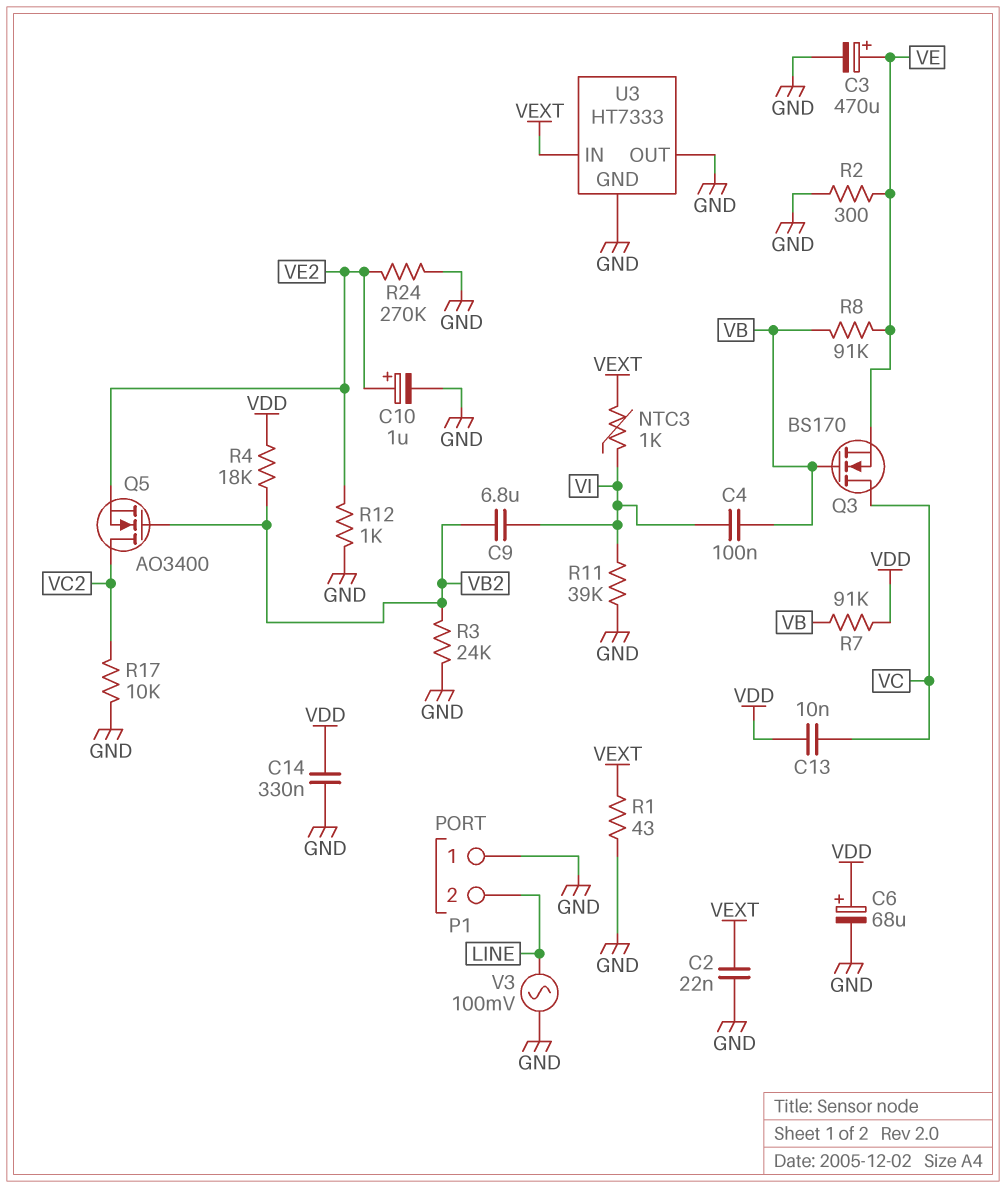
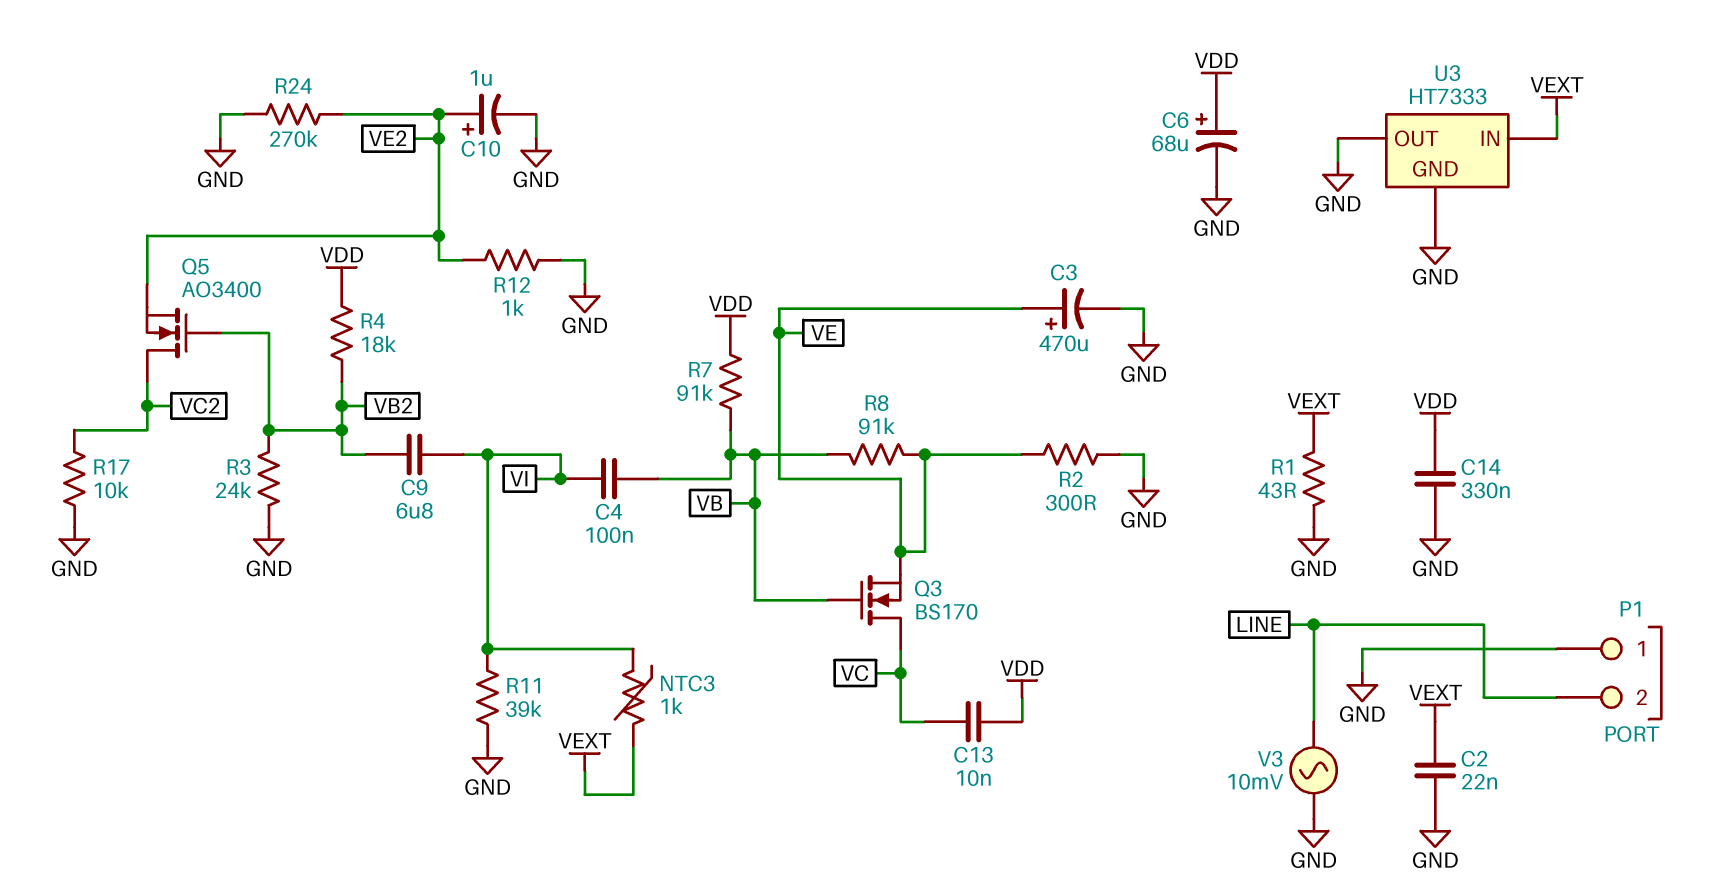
V3: AC 100mV (GND, LINE) -> AC 10mV (GND, LINE)

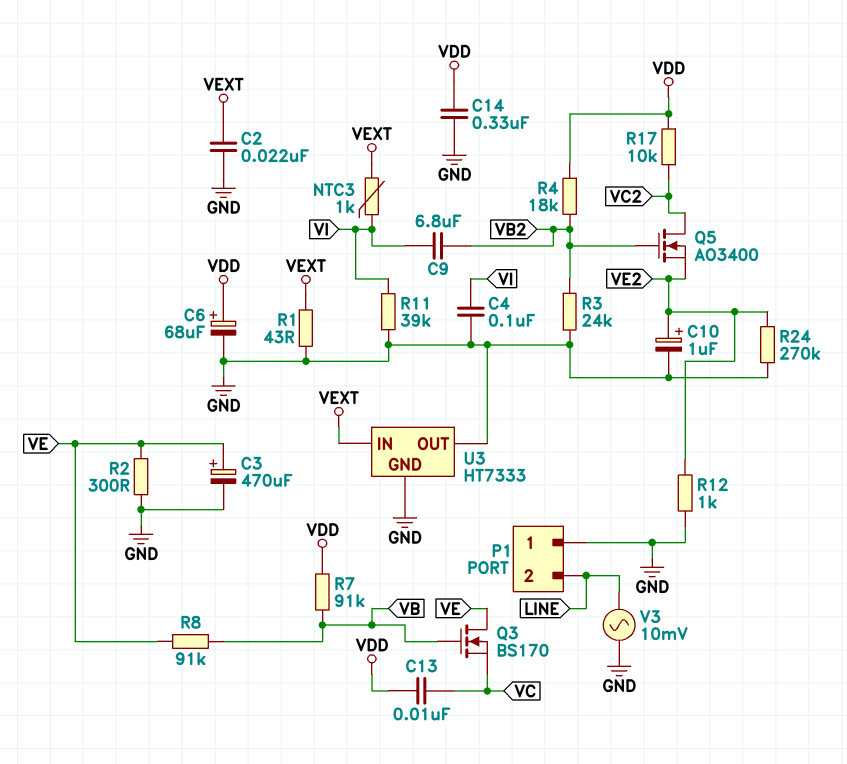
C4: 100nF (VB, VI) -> 100nF (GND, VI)
Q3: NMOS BS170 (G VB, D VC, S VE) -> NMOS BS170 (G VB, D VE, S VC)
R17: 10k (GND, VC2) -> 10k (VC2, VDD)

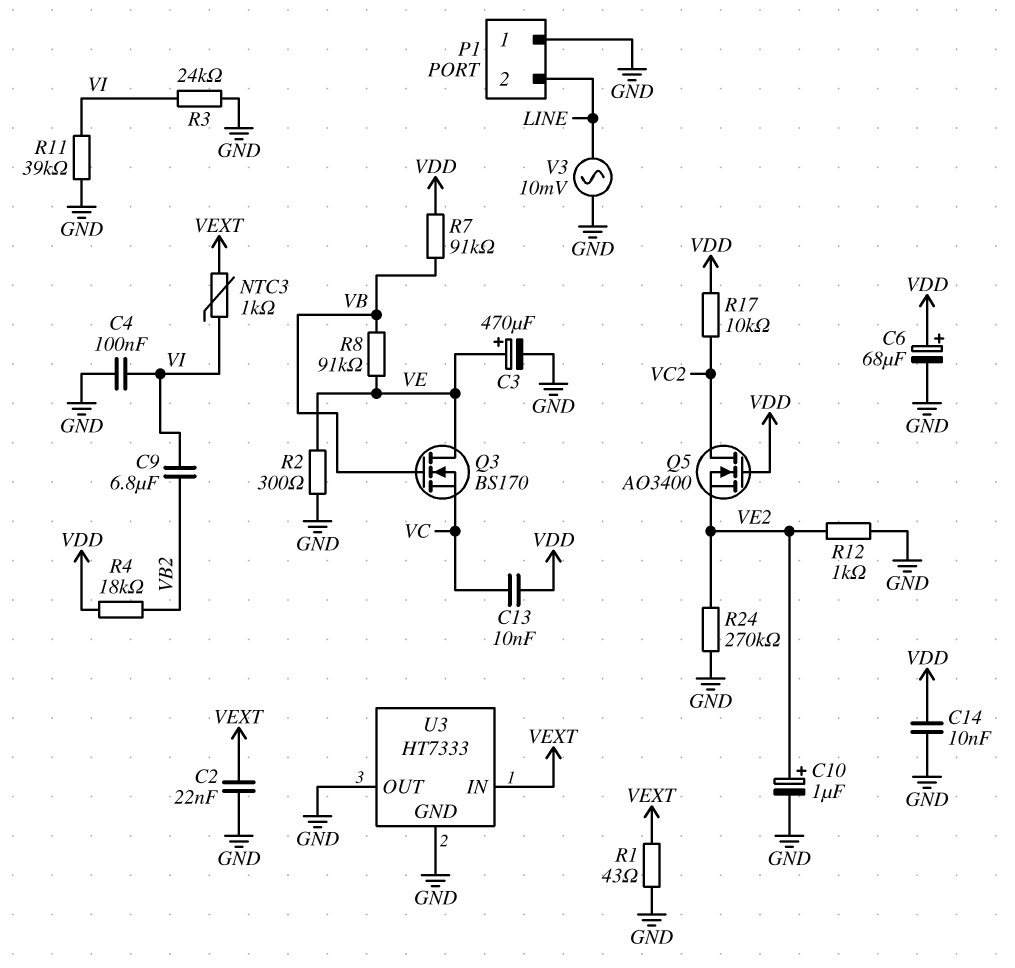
C14: 330nF (GND, VDD) -> 10nF (GND, VDD)
Q5: NMOS AO3400 (G VB2, D VC2, S VE2) -> NMOS AO3400 (G VDD, D VC2, S VE2)
R3: 24k (GND, VB2) -> 24k (GND, VI)

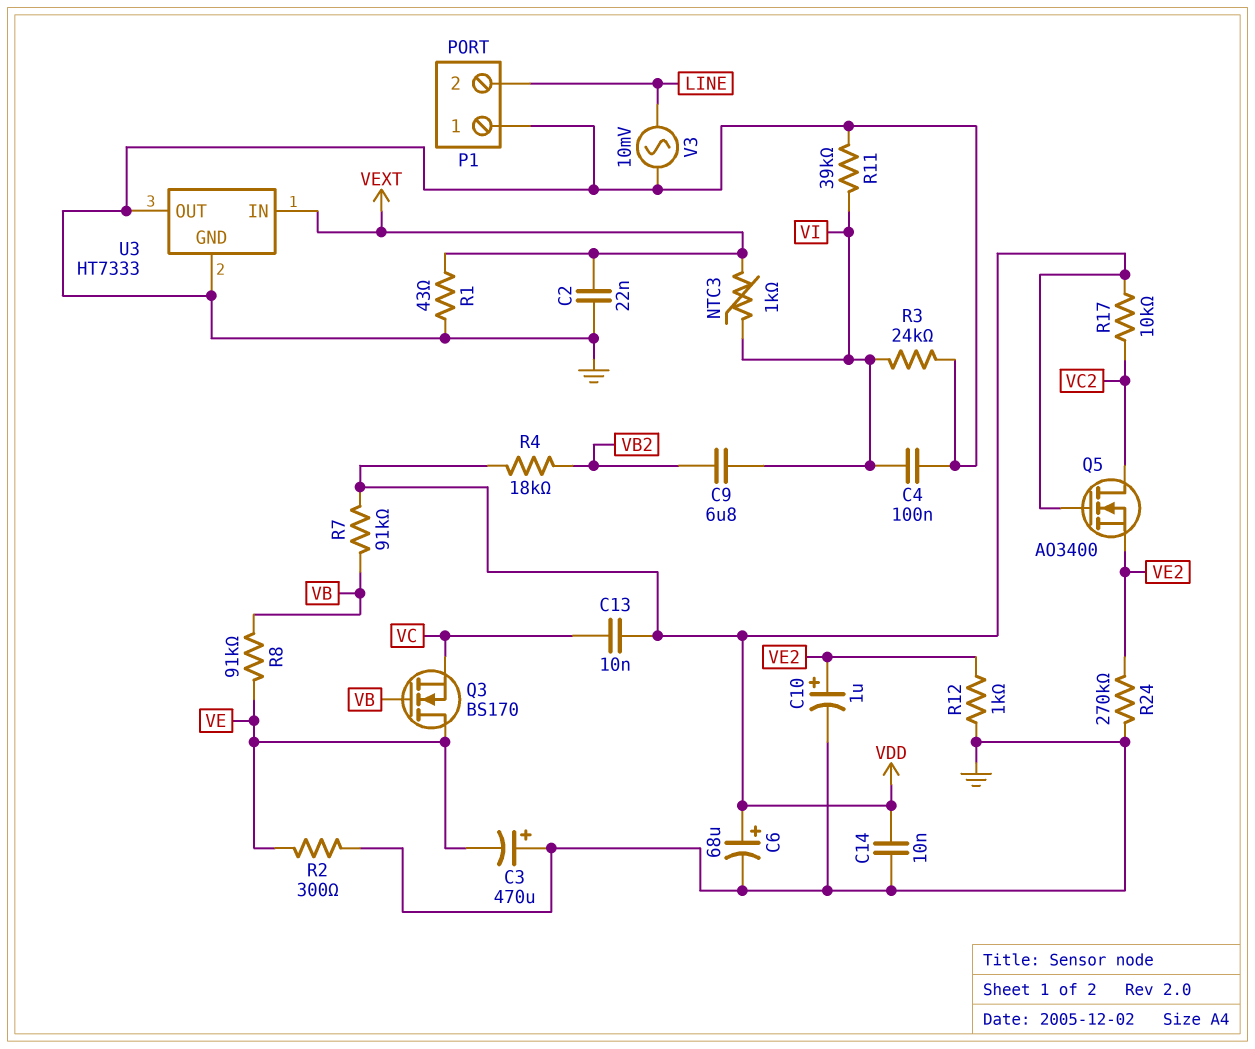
C3: 470uF (plus VE, minus GND) -> 470uF (plus GND, minus VE)

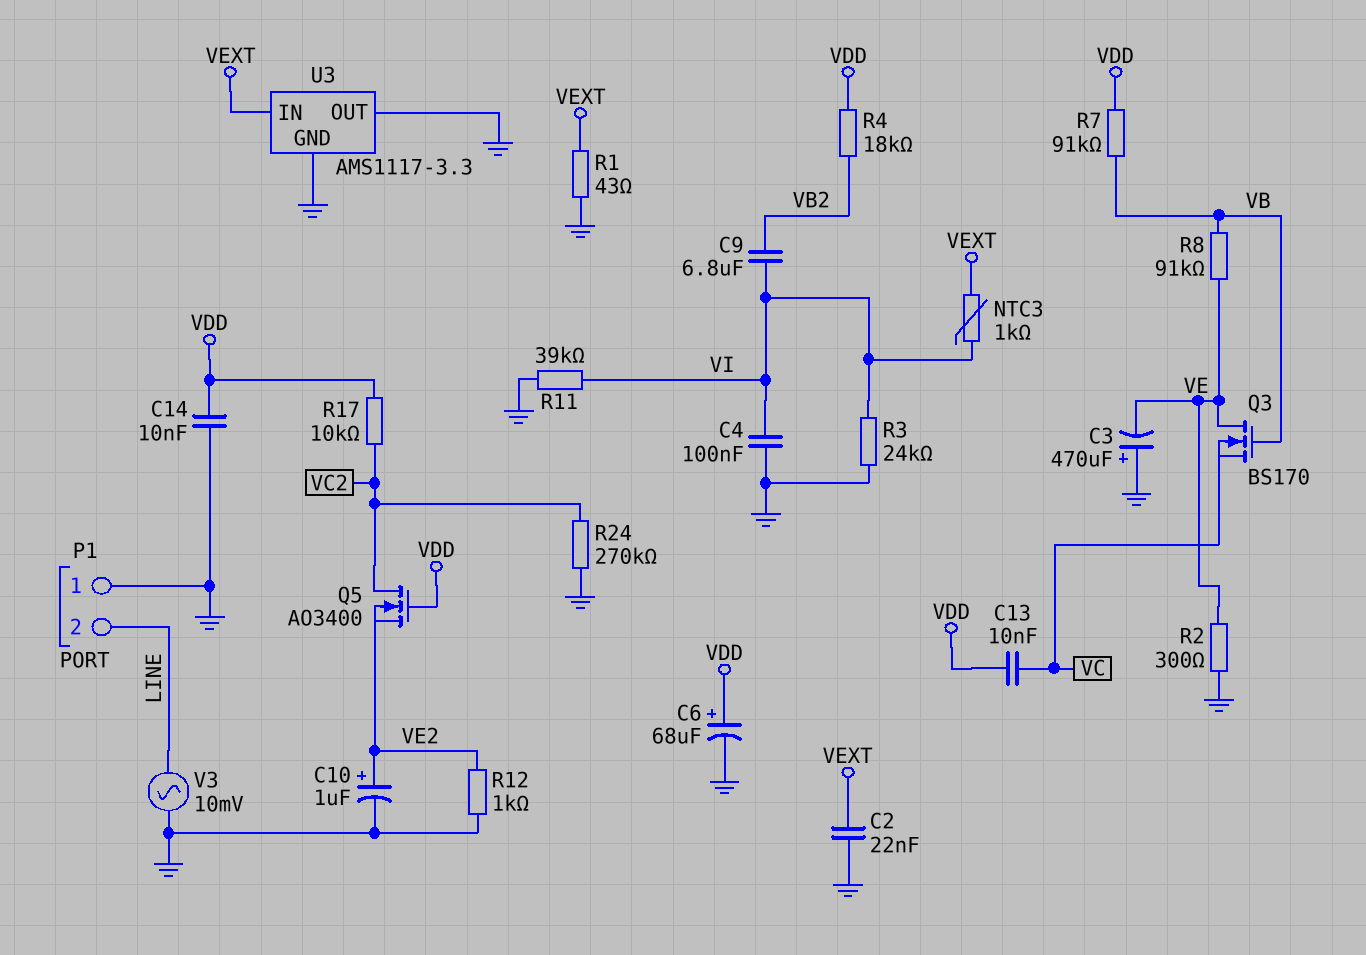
R24: 270k (GND, VE2) -> 270k (GND, VC2)
U3: HT7333 -> AMS1117-3.3

